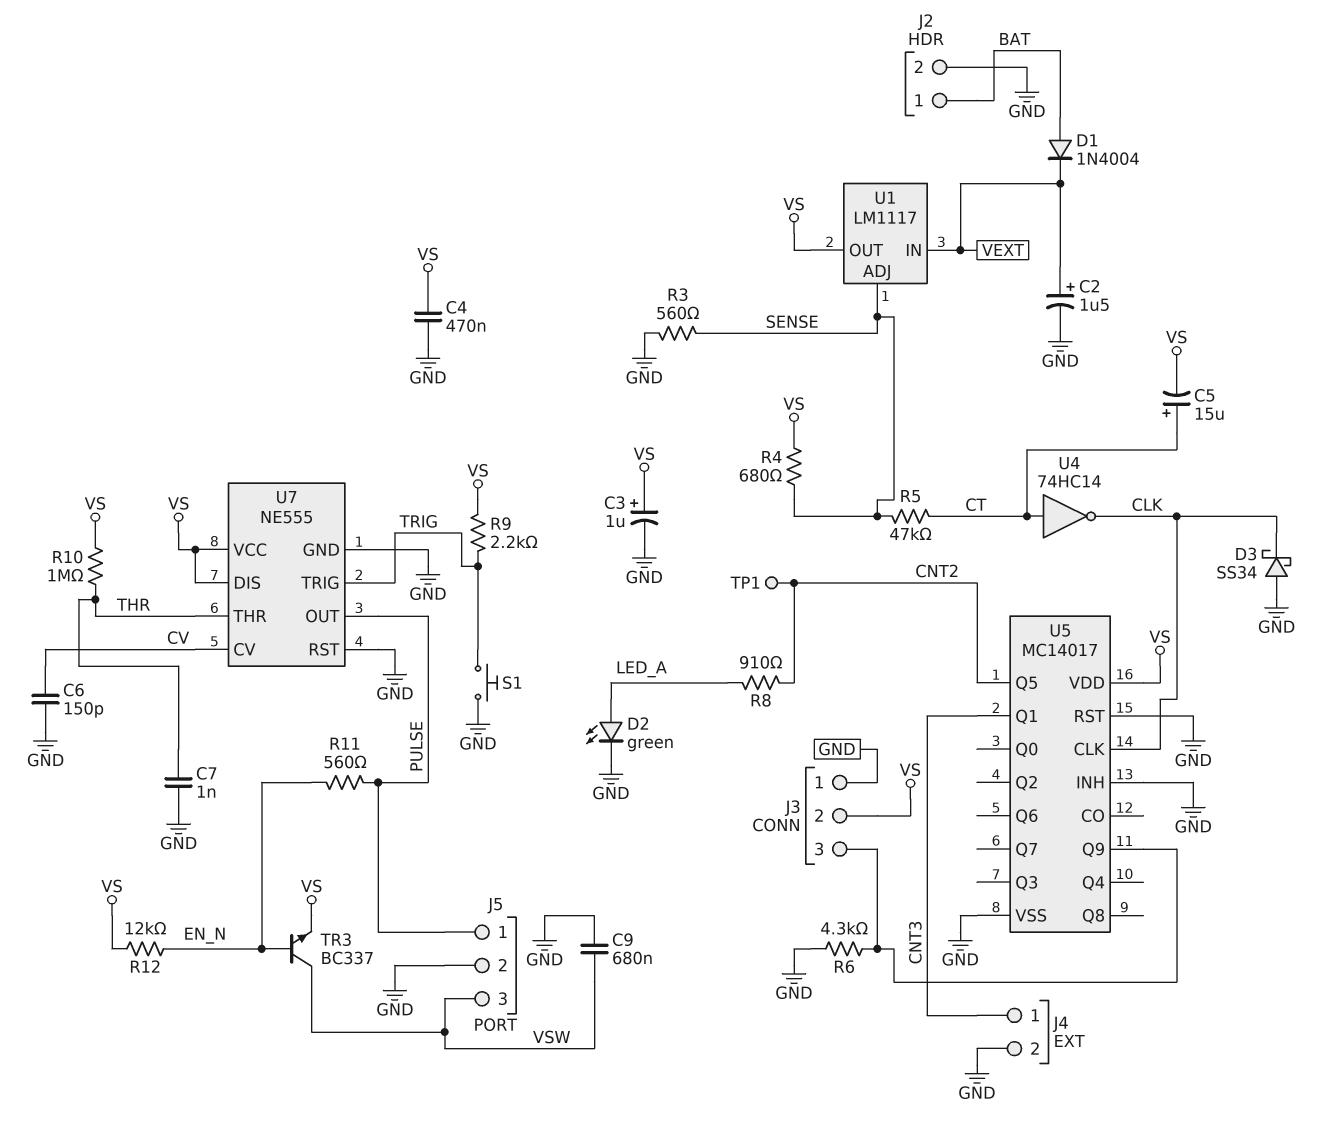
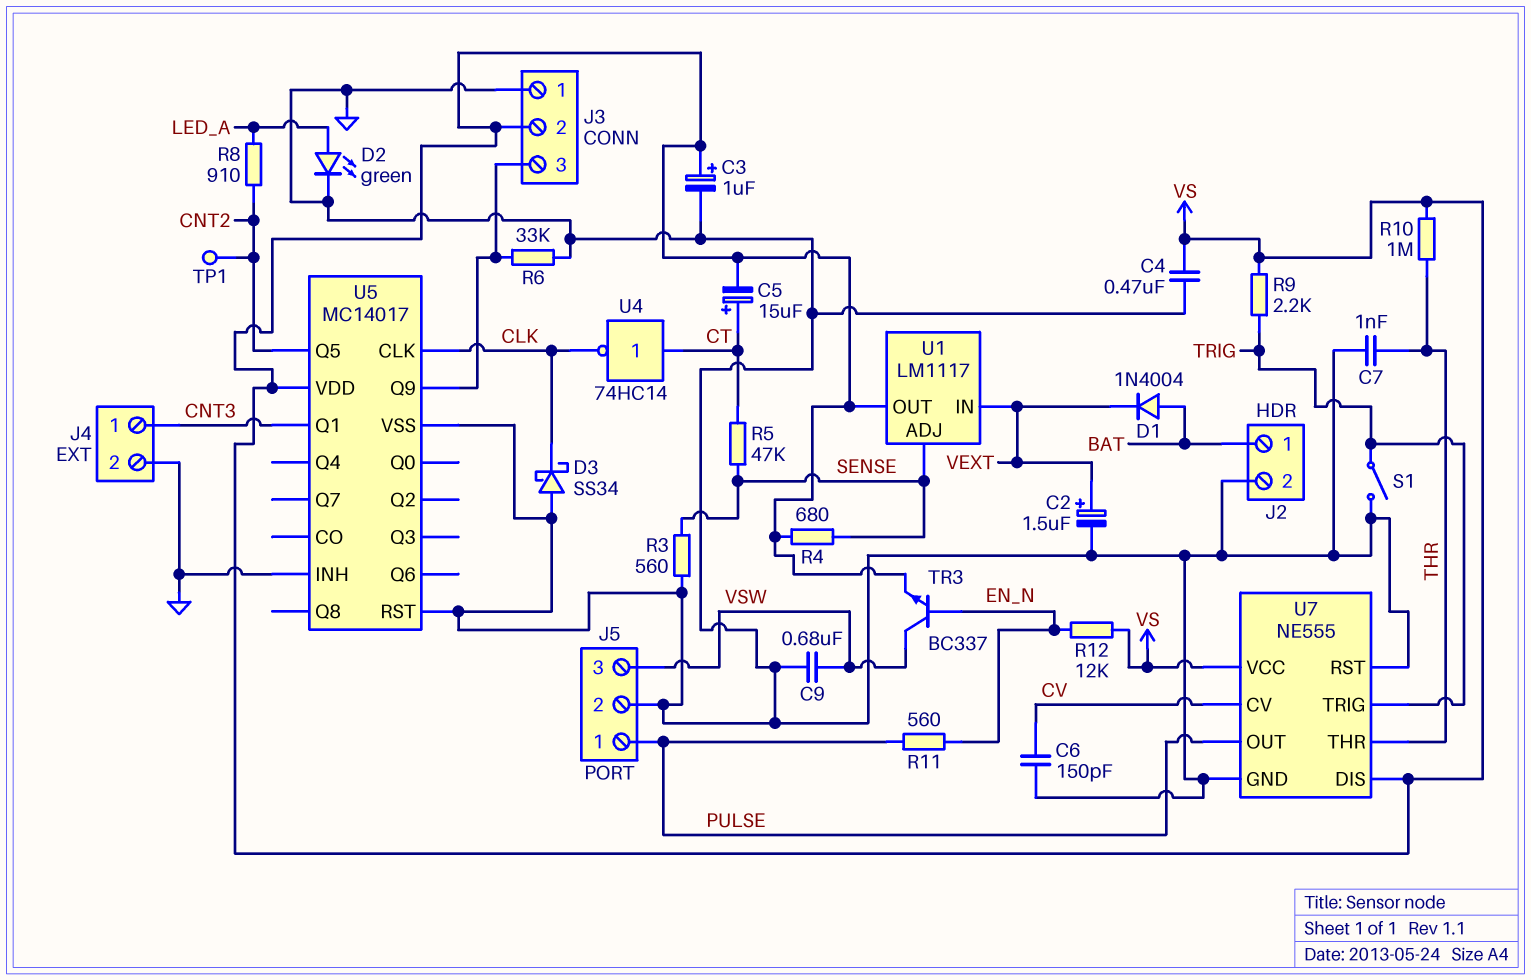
R6: 4.3k (GND, J3/3) -> 33k (GND, J3/3)
S1: button (GND, TRIG) -> switch (GND, TRIG)

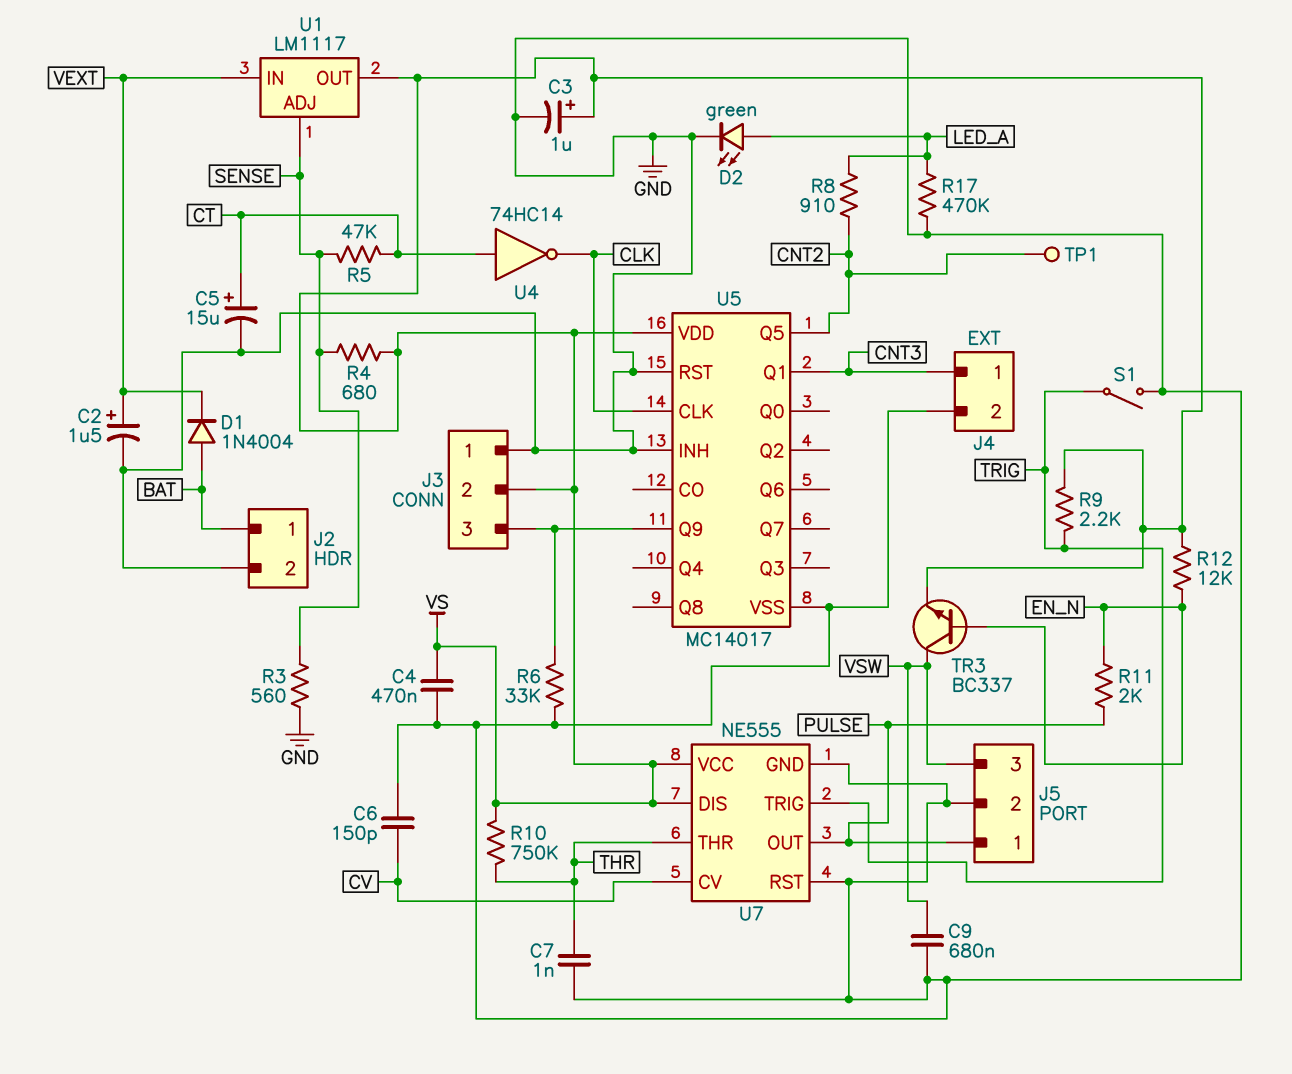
C5: 15uF (plus CT, minus VS) -> 15uF (plus CT, minus GND)
D3: schottky SS34 (A GND, K CLK) -> none
R10: 1M (THR, VS) -> 750k (THR, VS)
R11: 560 (EN_N, PULSE) -> 2k (EN_N, PULSE)
R17: none -> 470k (GND, LED_A)

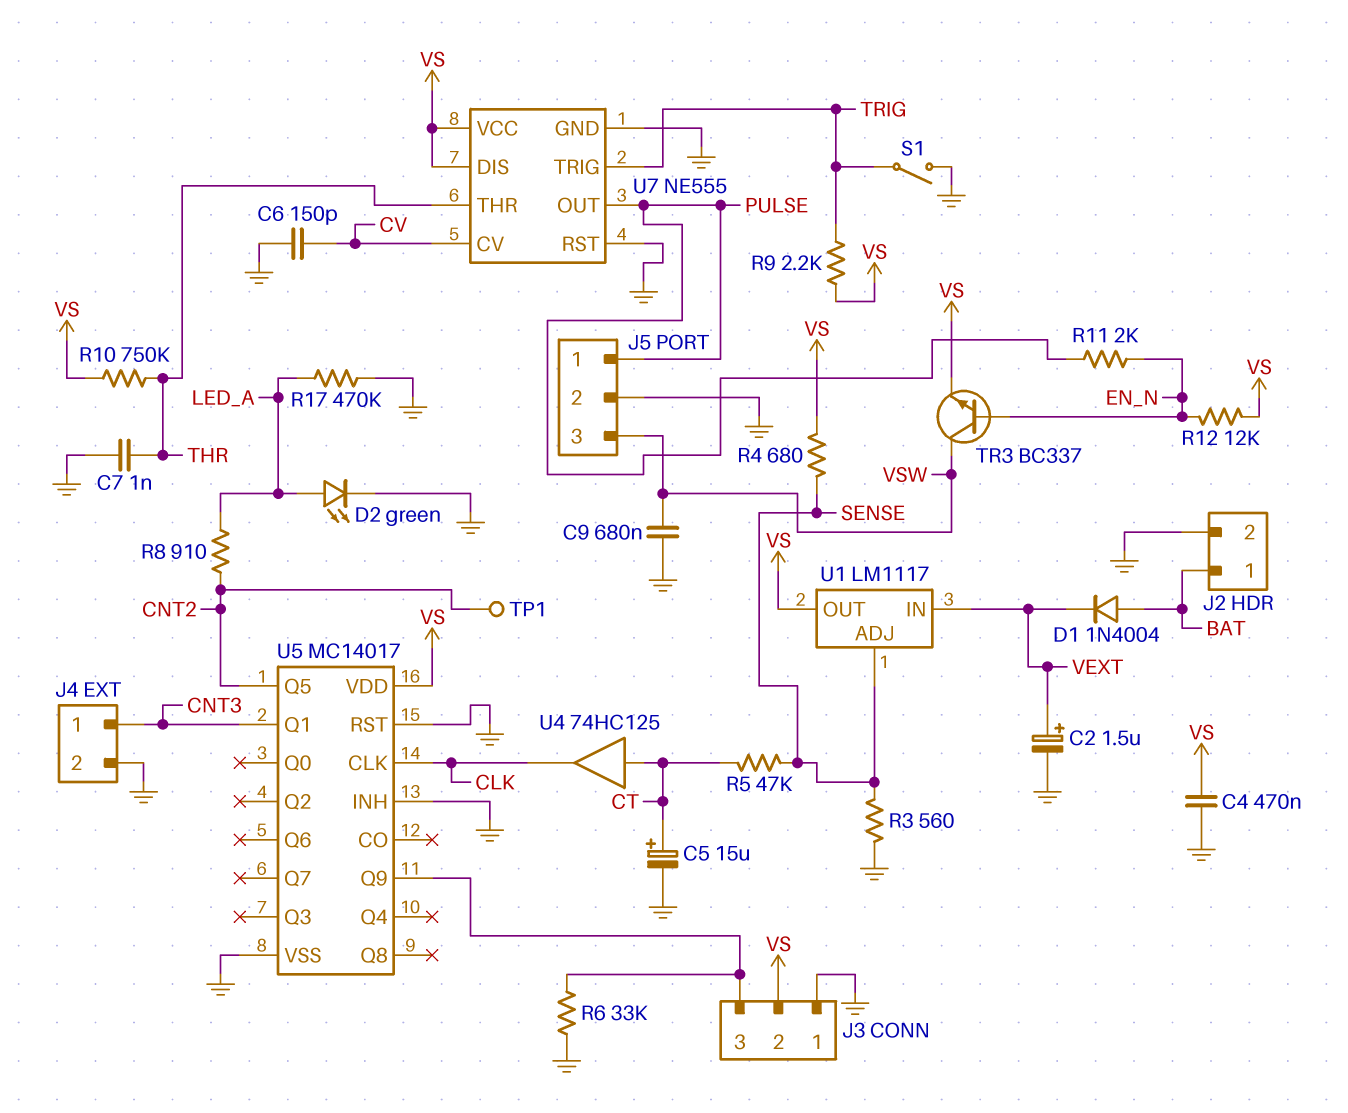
C3: 1uF (plus VS, minus GND) -> none
U4: NOT 74HC14 (in CT, out CLK) -> buffer 74HC125 (in CT, out CLK)

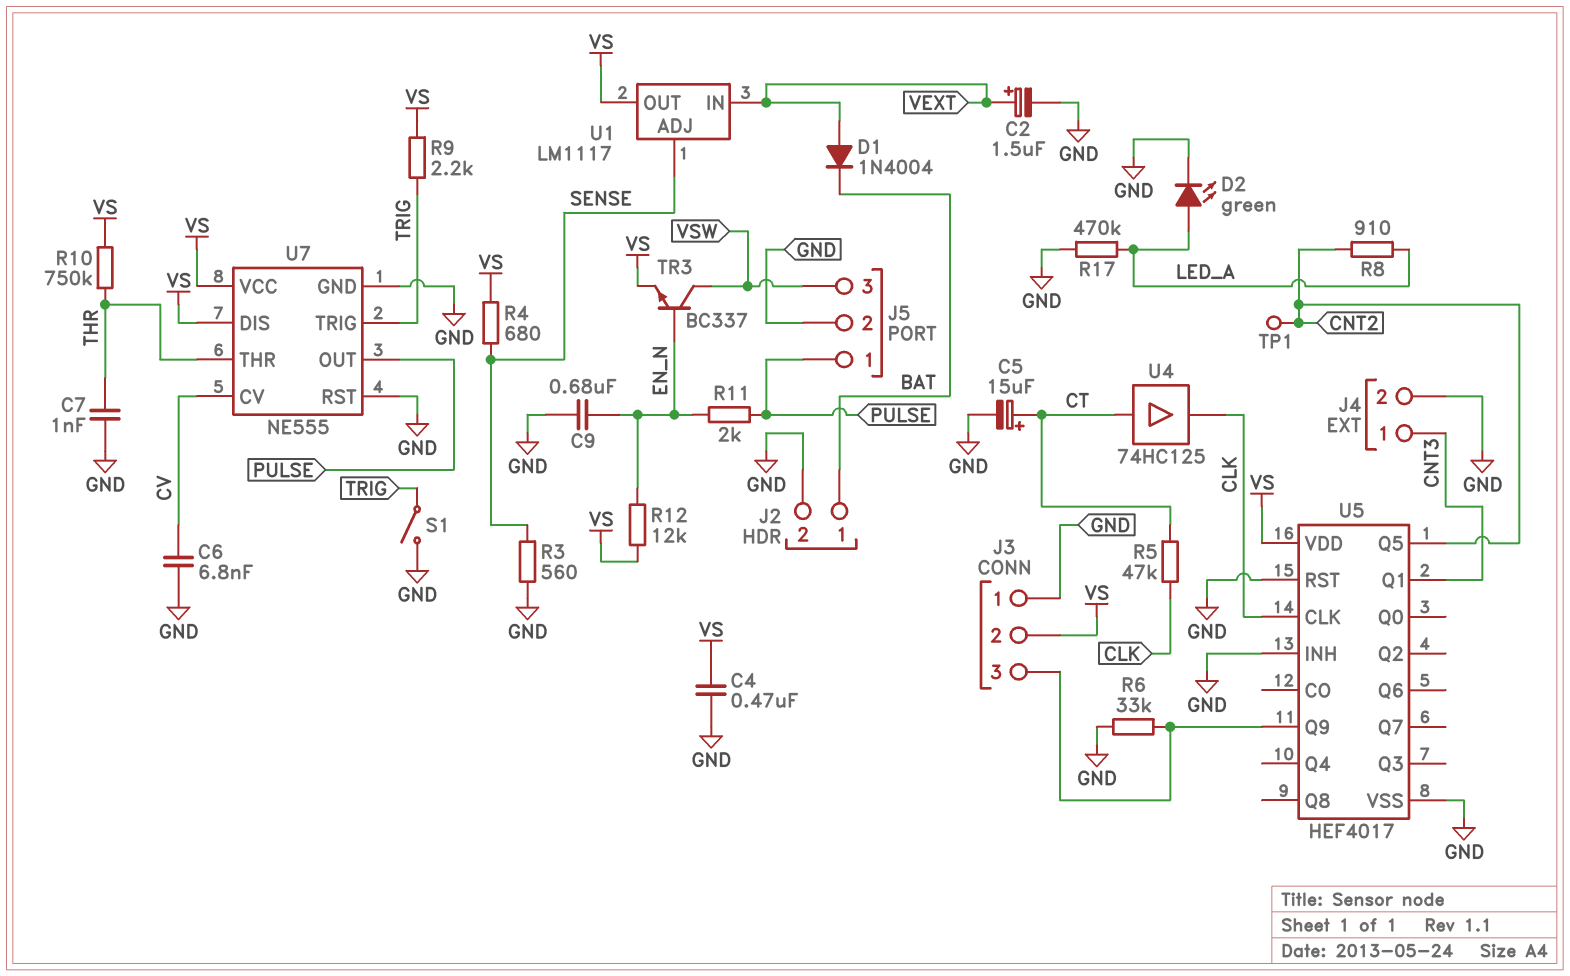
C6: 150pF (CV, GND) -> 6.8nF (CV, GND)
C9: 680nF (GND, VSW) -> 680nF (EN_N, GND)
D1: diode 1N4004 (A BAT, K VEXT) -> diode 1N4004 (A VEXT, K BAT)
R5: 47k (CT, SENSE) -> 47k (CLK, CT)
U5: MC14017 -> HEF4017

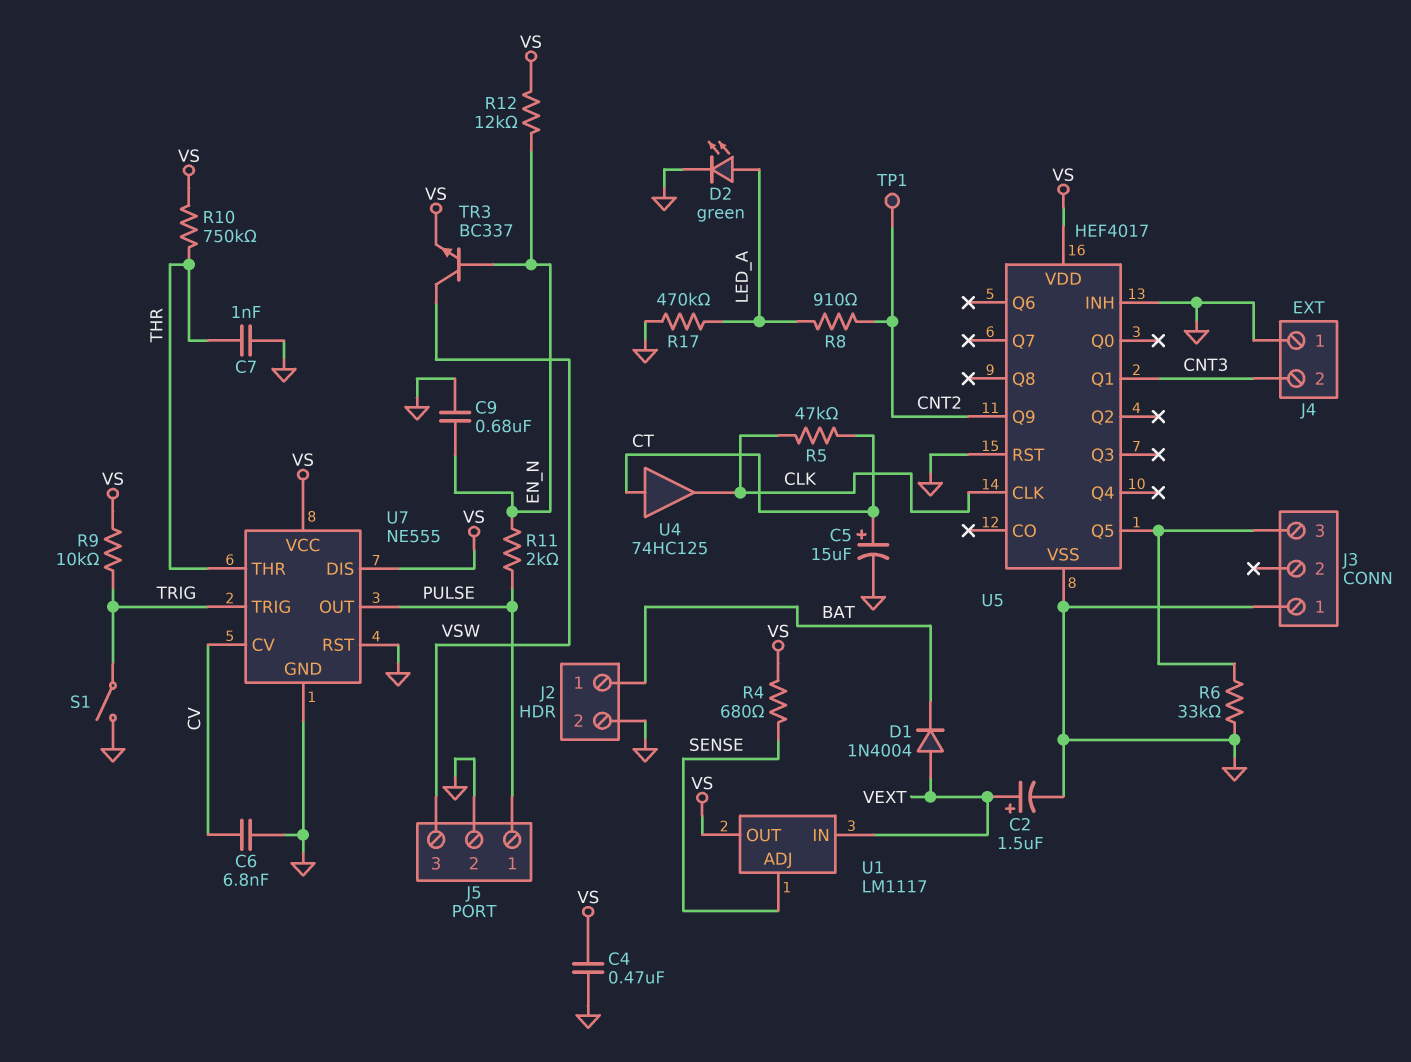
J3 pin 2: VS -> none
J4 pin 1: CNT3 -> GND
J4 pin 2: GND -> CNT3
R3: 560 (GND, SENSE) -> none
R9: 2.2k (TRIG, VS) -> 10k (TRIG, VS)
U5 pin Q5: CNT2 -> J3/3
U5 pin Q9: J3/3 -> CNT2

